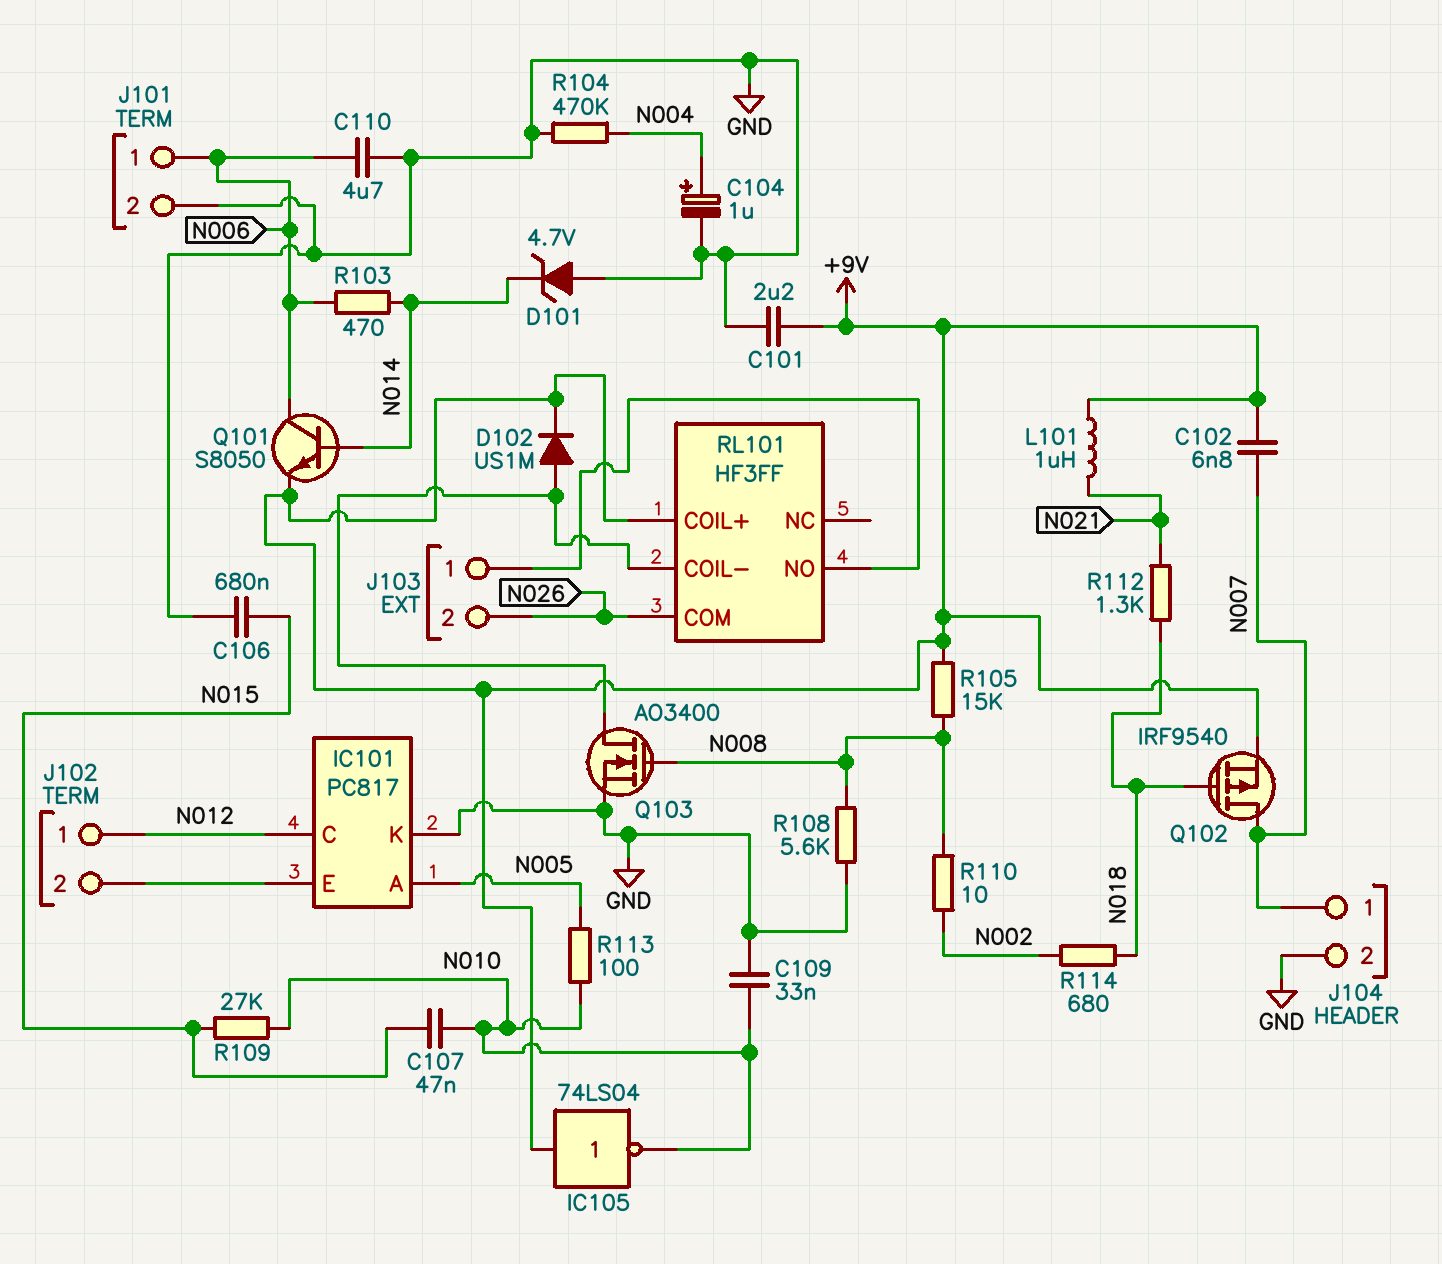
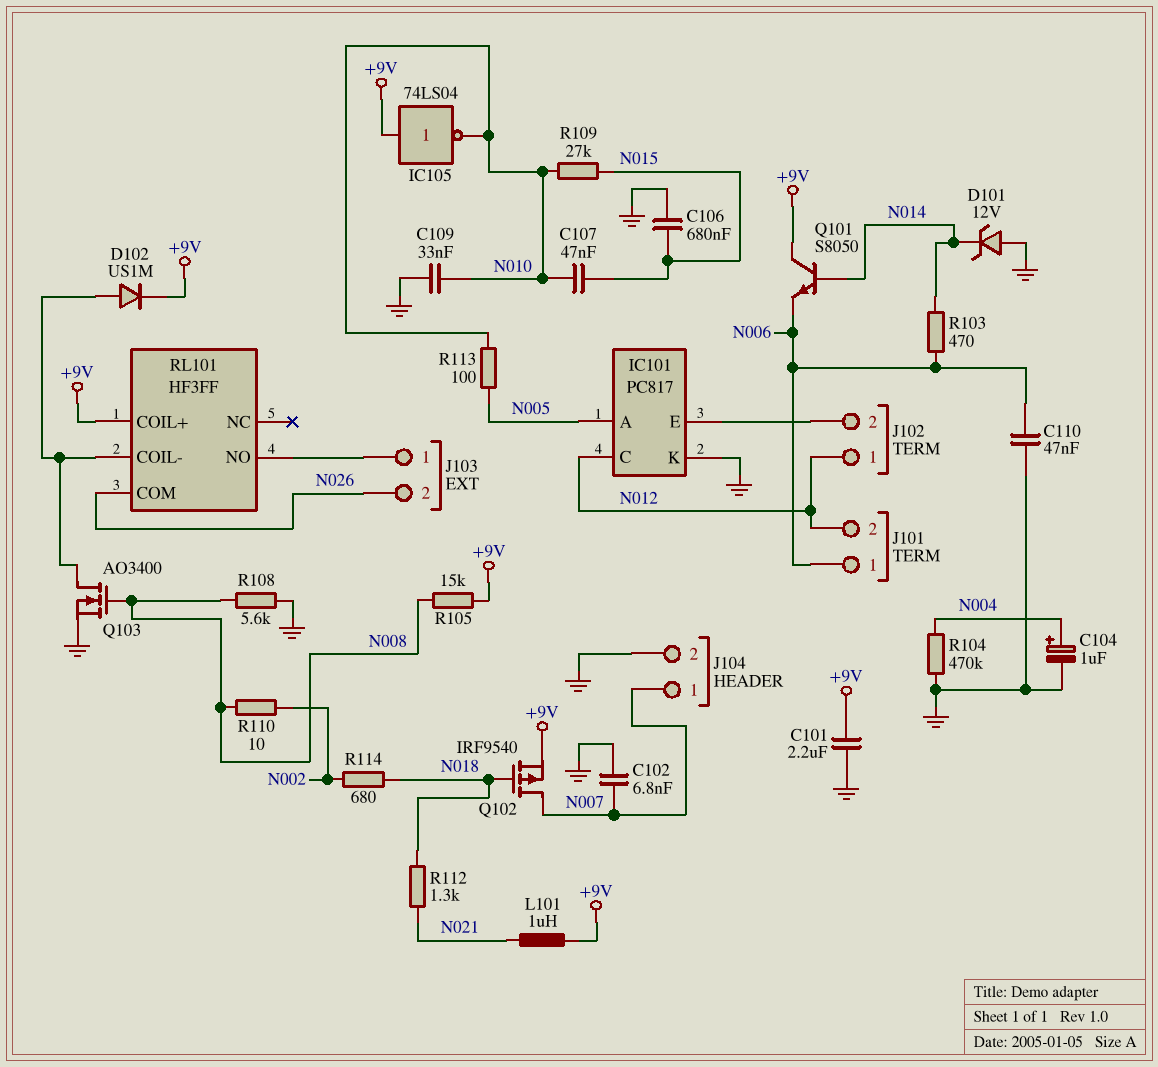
C102: 6.8nF (+9V, N007) -> 6.8nF (GND, N007)
C110: 4.7uF (GND, N006) -> 47nF (GND, N006)
D101: zener 4.7V (A GND, K N014) -> zener 12V (A GND, K N014)
J101 pin 2: GND -> N012
Q101: NPN S8050 (B N014, C N006, E +9V) -> NPN S8050 (B N014, C +9V, E N006)

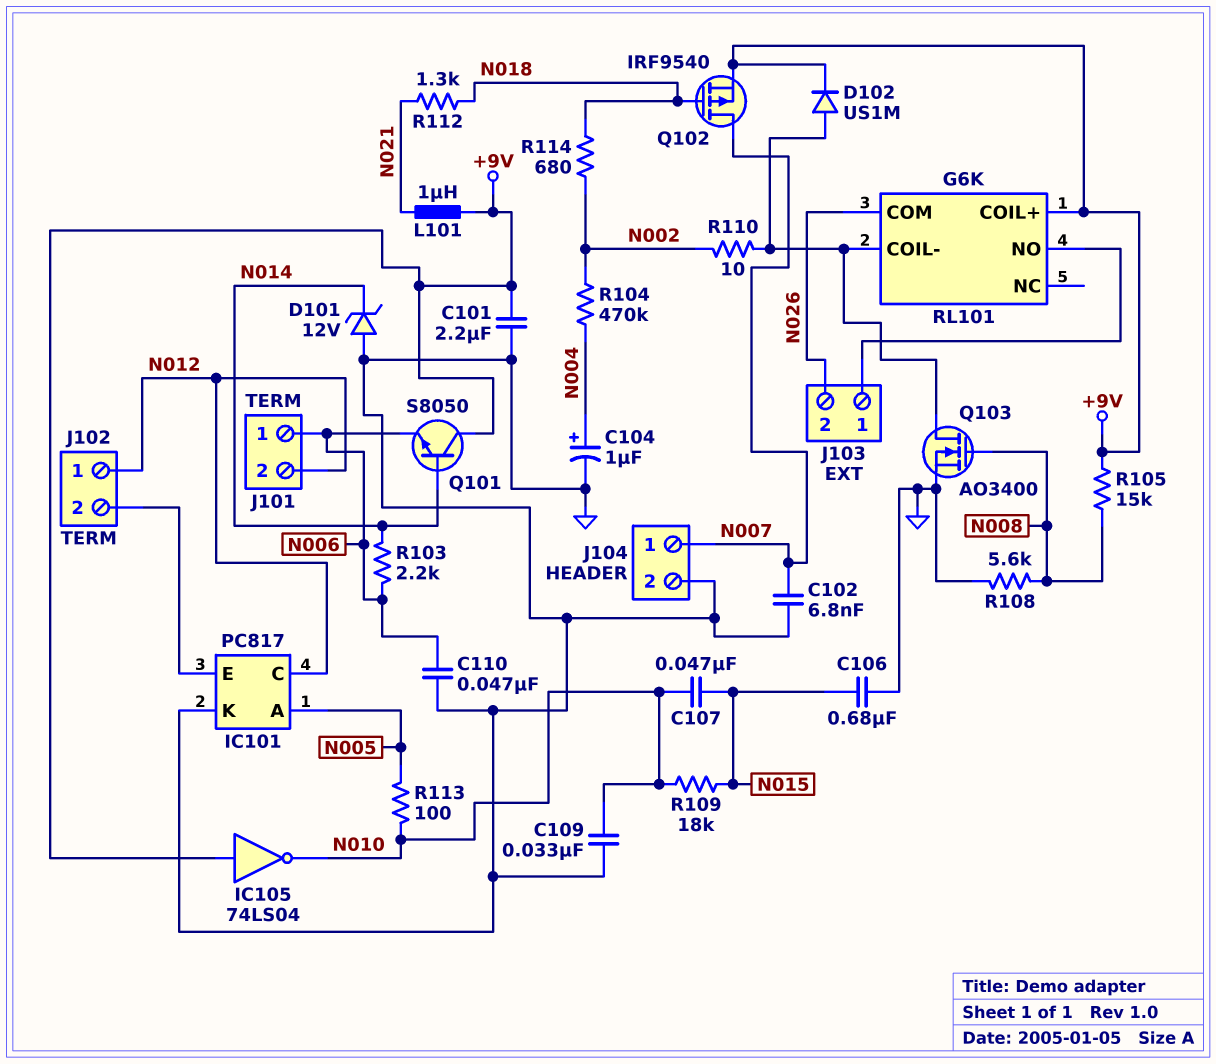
R103: 470 (N006, N014) -> 2.2k (N006, N014)
R104: 470k (GND, N004) -> 470k (N002, N004)
R109: 27k (N010, N015) -> 18k (N010, N015)
R110: 10 (N002, N008) -> 10 (N002, RL101/COIL-)
RL101: HF3FF -> G6K

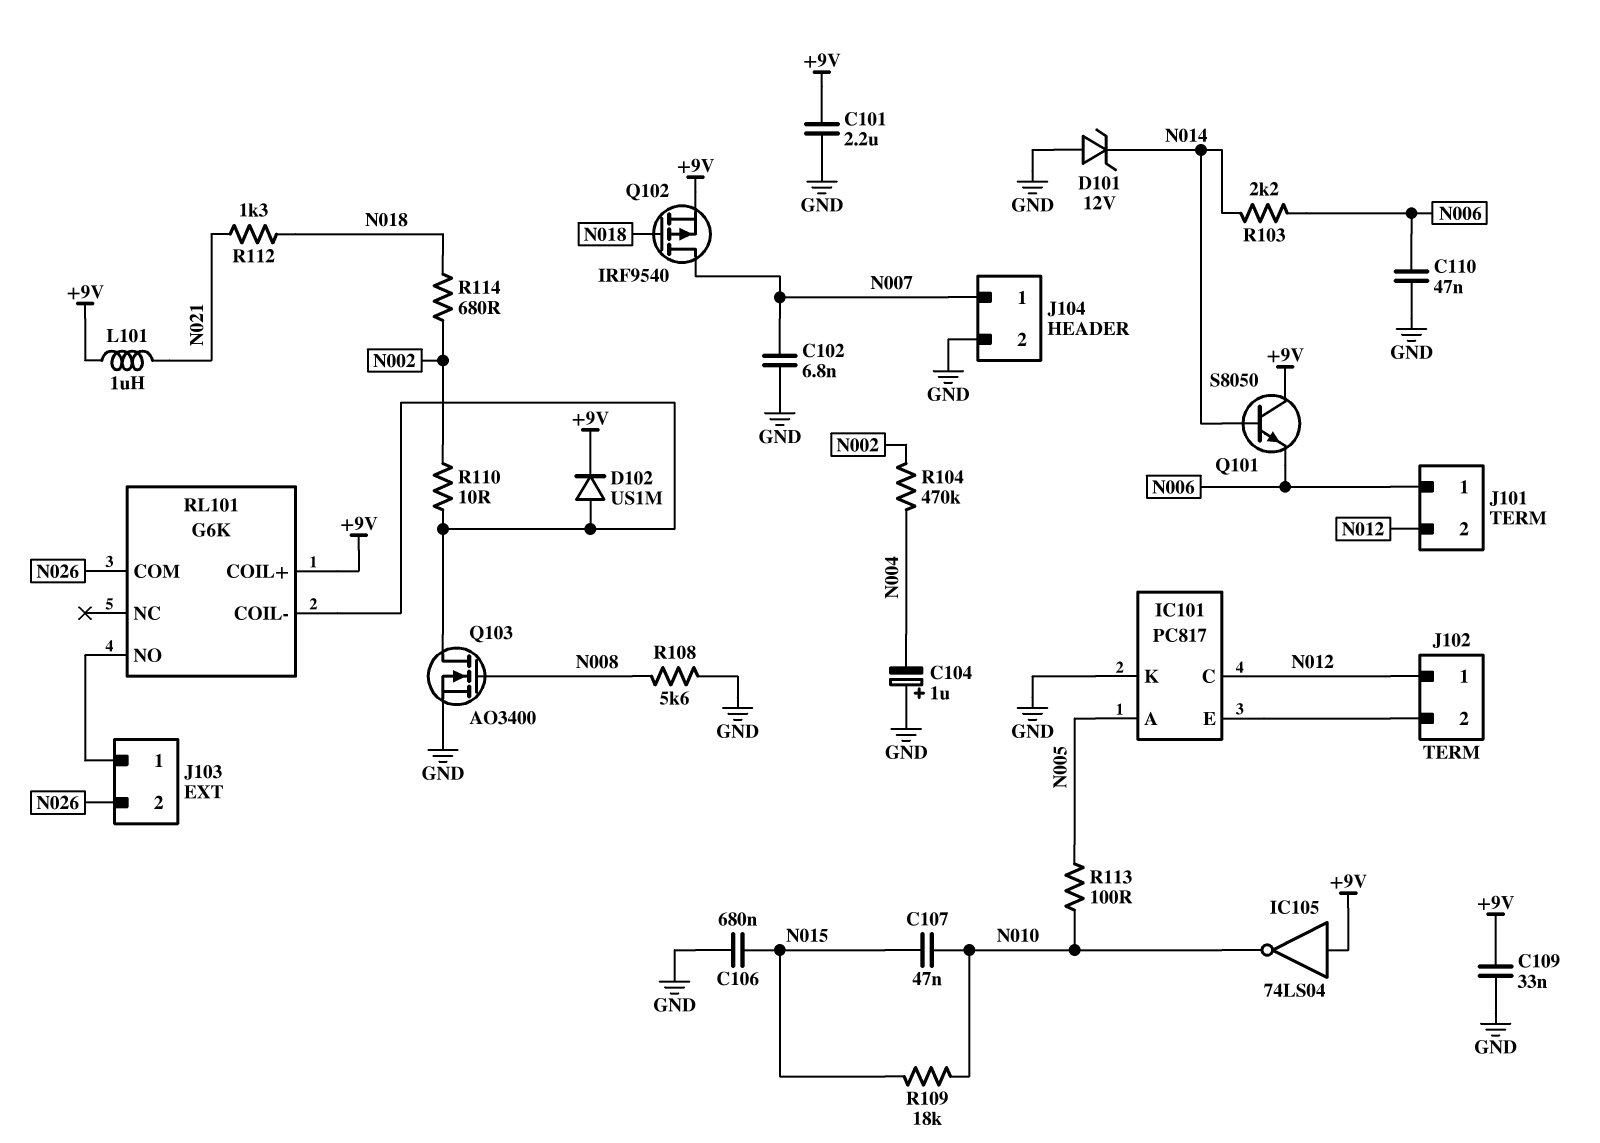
C104: 1uF (plus N004, minus GND) -> 1uF (plus GND, minus N004)
C109: 33nF (GND, N010) -> 33nF (+9V, GND)
R105: 15k (+9V, N008) -> none

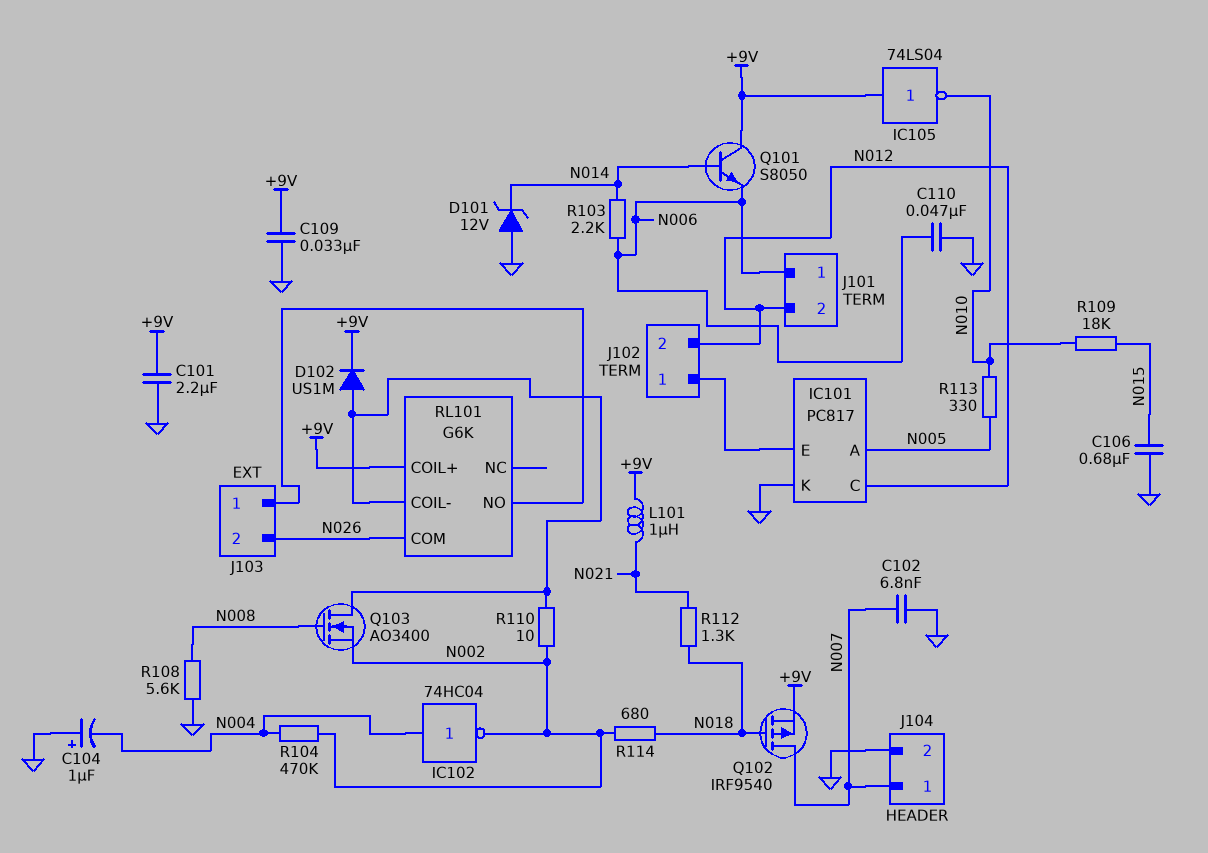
C107: 47nF (N010, N015) -> none
IC102: none -> NOT 74HC04 (in N004, out N002)
J102 pin 1: N012 -> IC101/E
J102 pin 2: IC101/E -> N012
Q103: NMOS AO3400 (G N008, D RL101/COIL-, S GND) -> NMOS AO3400 (G N008, D RL101/COIL-, S N002)
R113: 100 (N005, N010) -> 330 (N005, N010)

